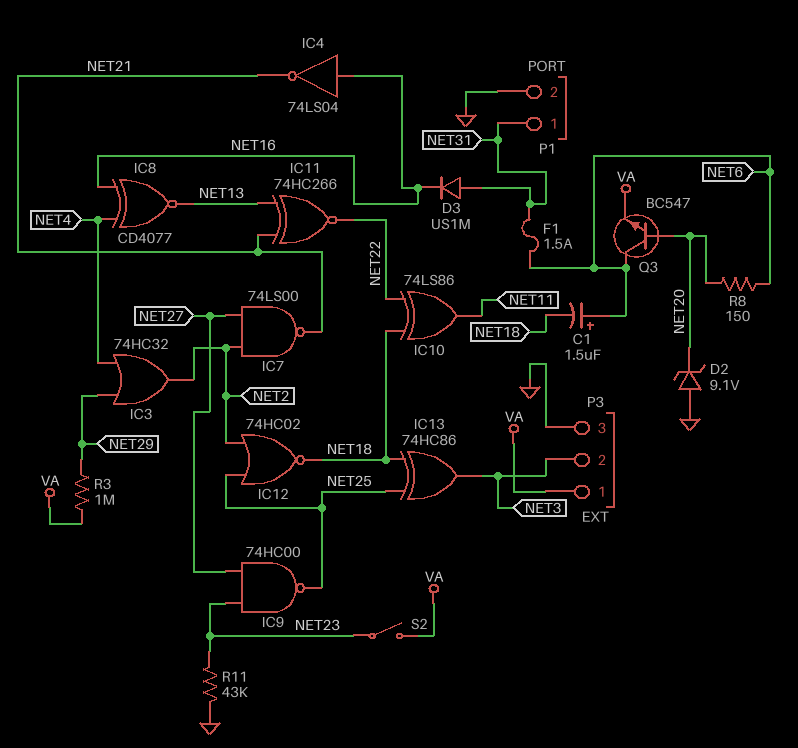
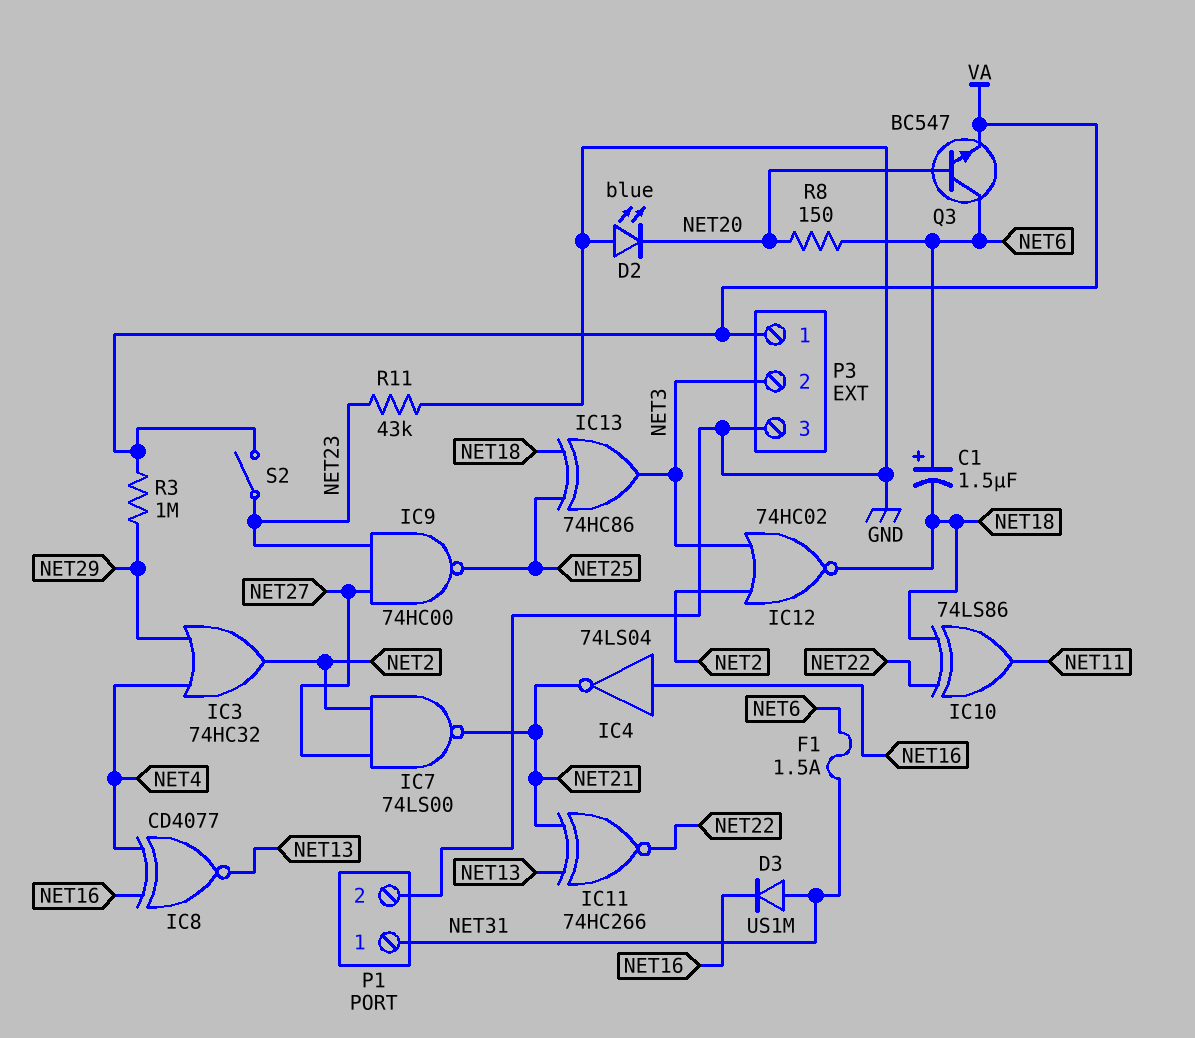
D2: zener 9.1V (A GND, K NET20) -> LED blue (A GND, K NET20)
IC12: NOR 74HC02 (in NET2, in NET25, out NET18) -> NOR 74HC02 (in NET2, in NET3, out NET18)

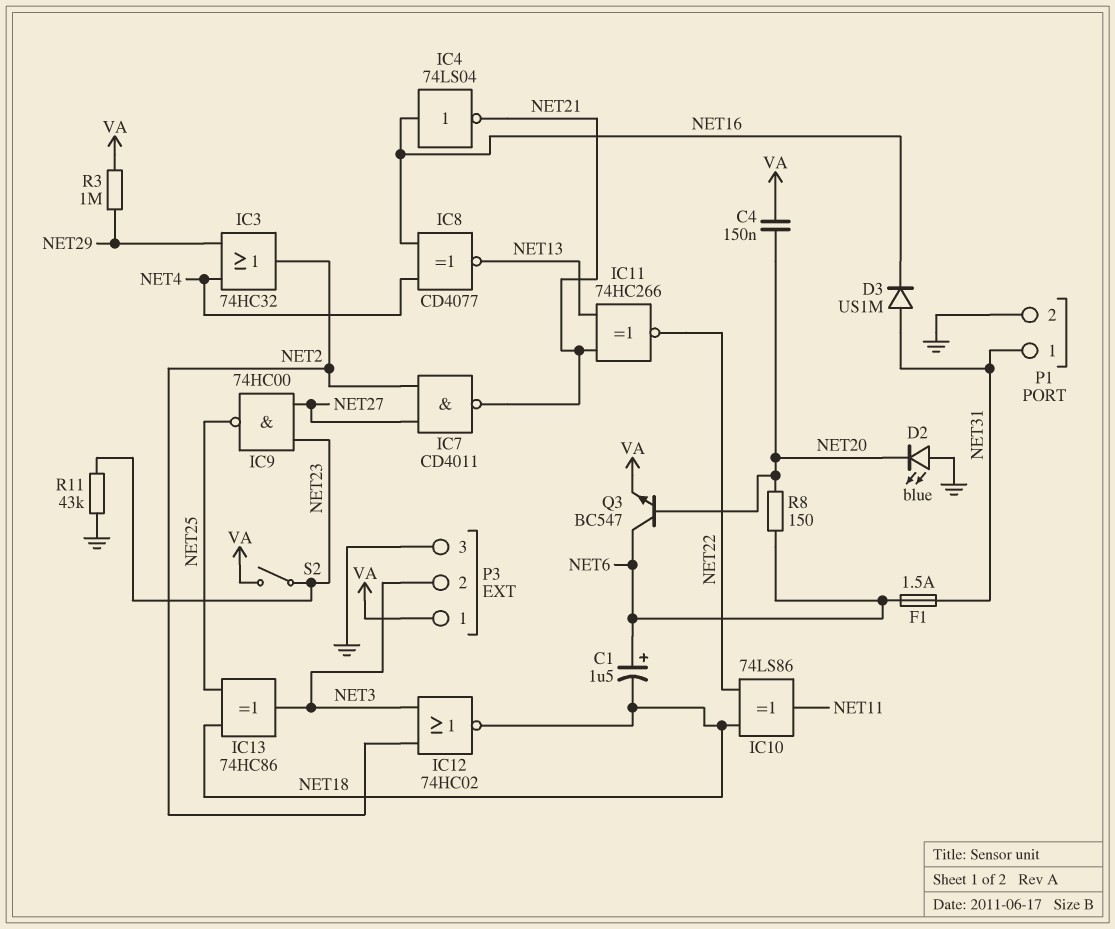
C4: none -> 150nF (NET20, VA)
IC7: NAND 74LS00 (in NET2, in NET27, out NET21) -> NAND CD4011 (in NET2, in NET27, out NET21)

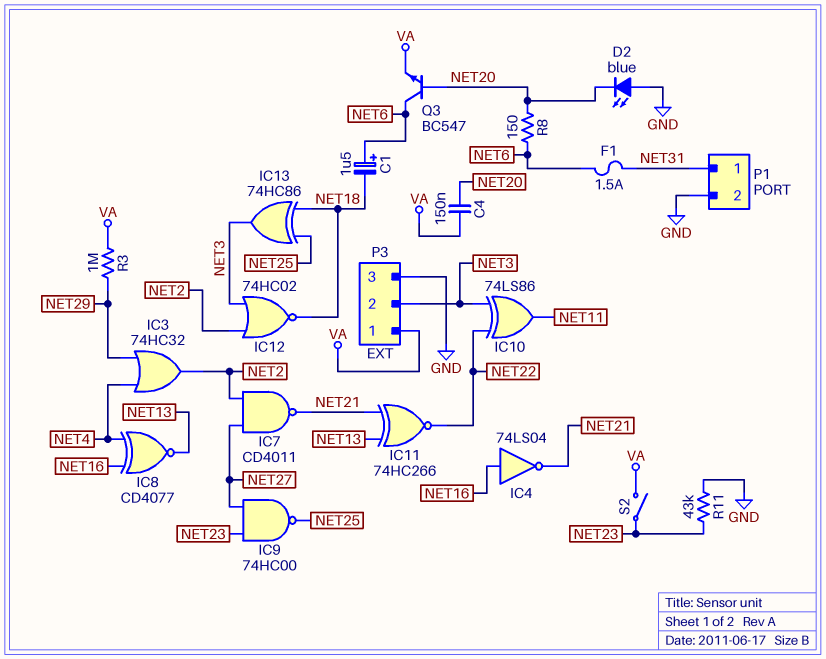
D3: diode US1M (A NET31, K NET16) -> none
IC10: XOR 74LS86 (in NET18, in NET22, out NET11) -> XOR 74LS86 (in NET3, in NET22, out NET11)

